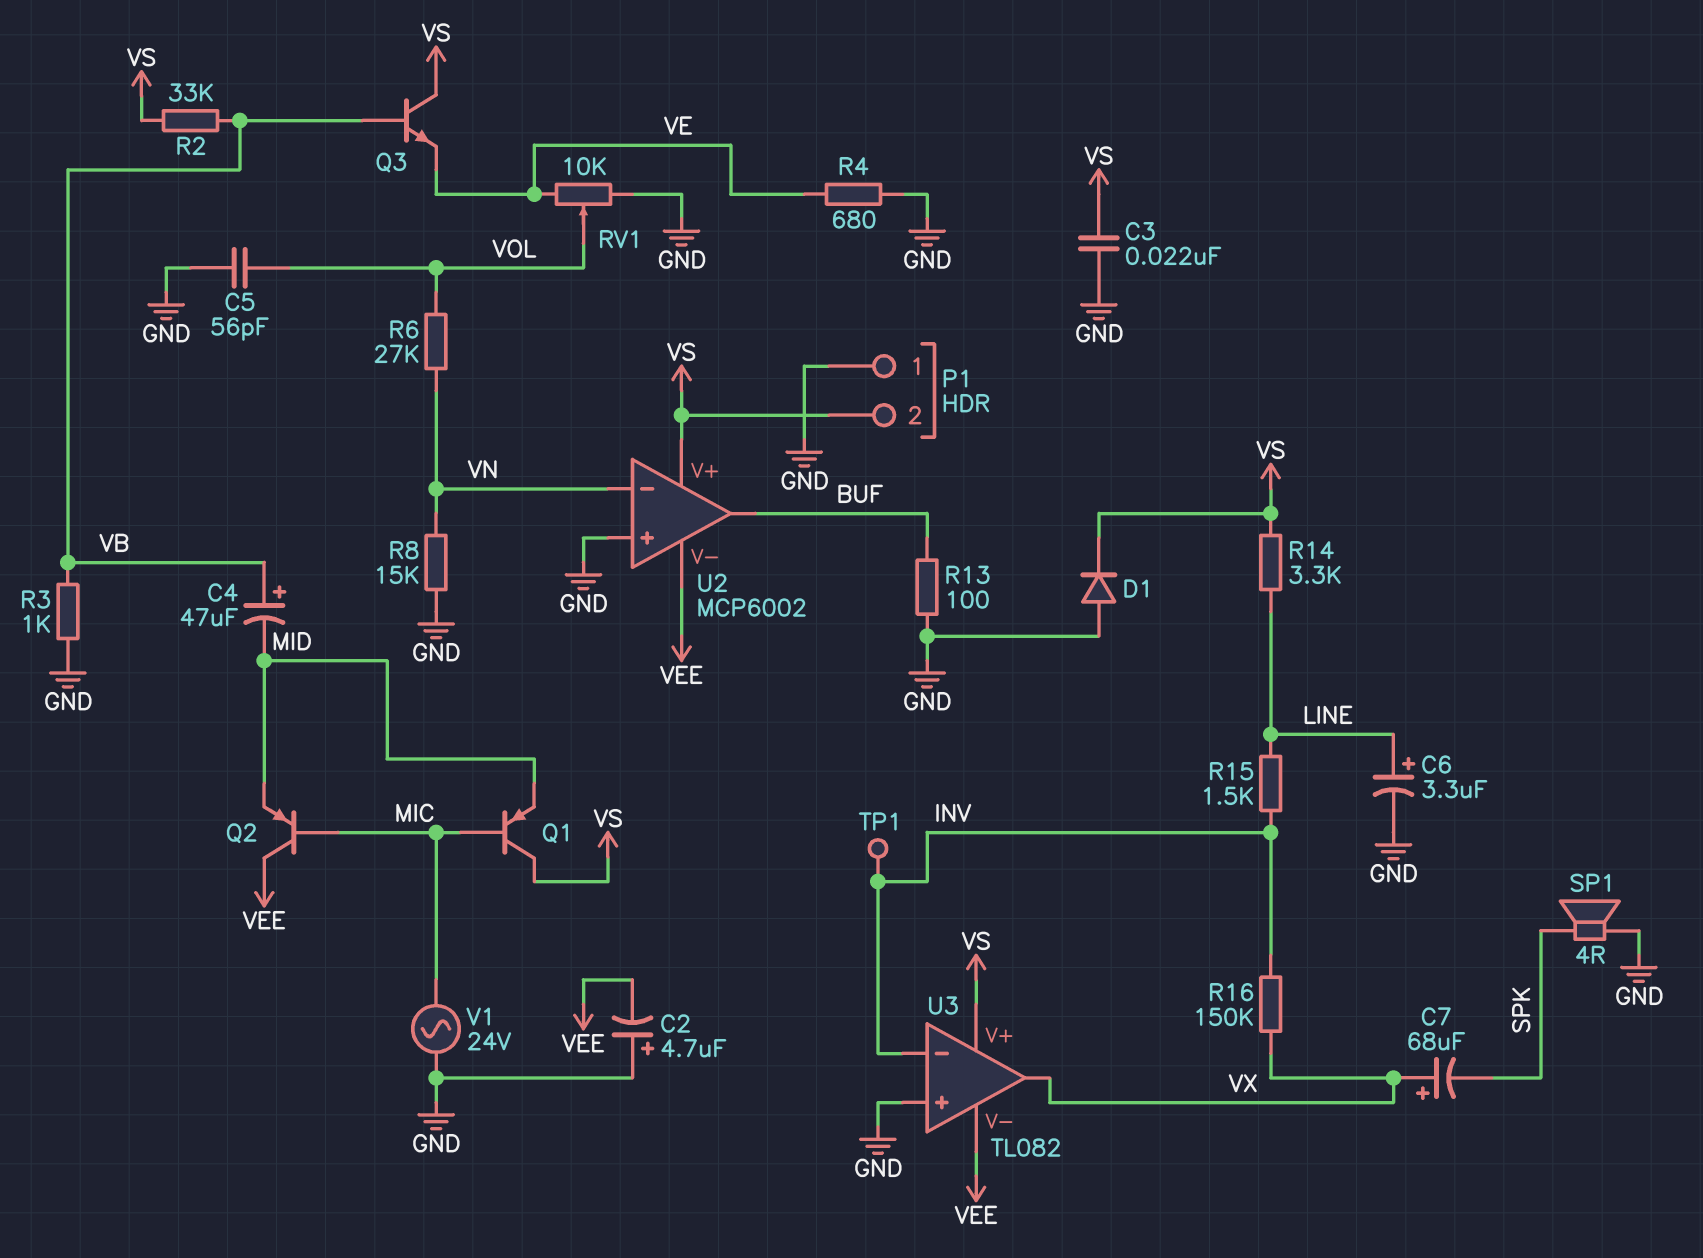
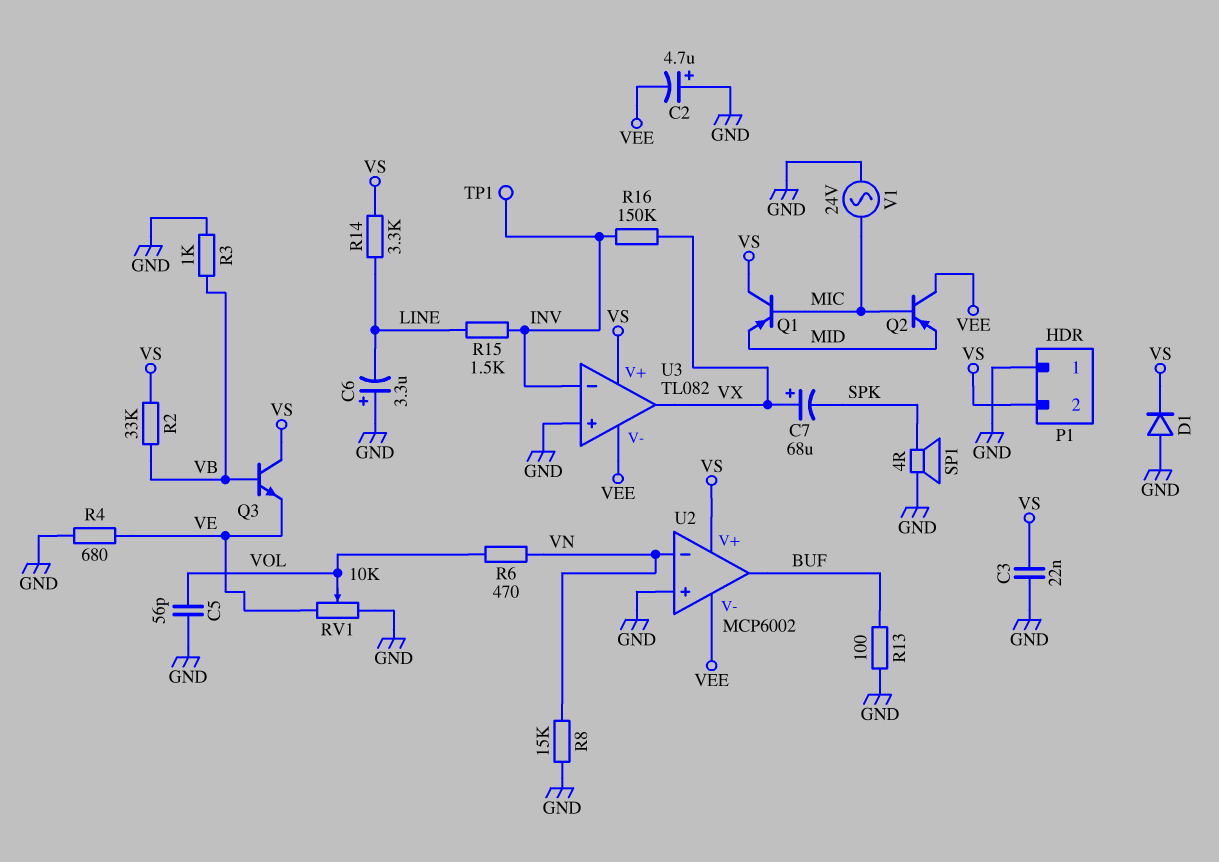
C4: 47uF (plus VB, minus MID) -> none
C6: 3.3uF (plus LINE, minus GND) -> 3.3uF (plus GND, minus LINE)
R6: 27k (VN, VOL) -> 470 (VN, VOL)

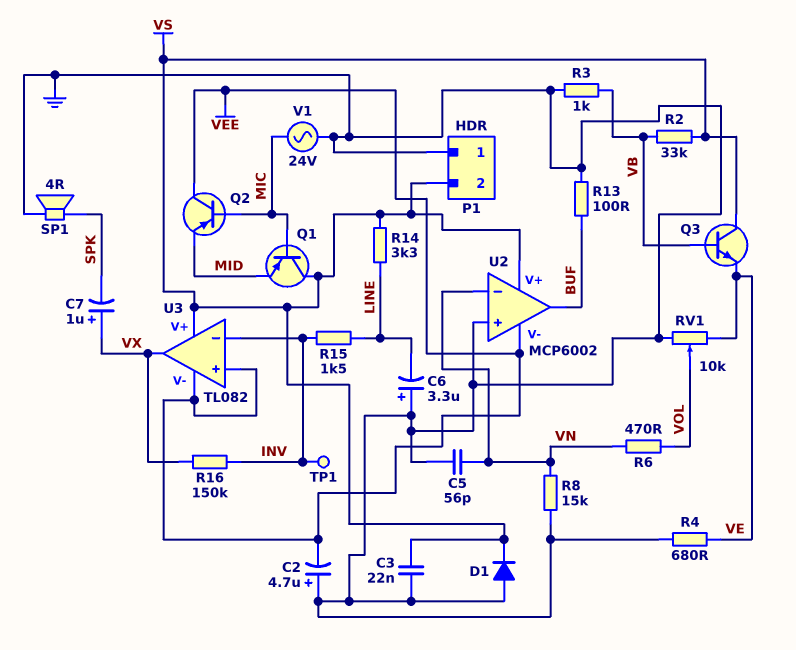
C5: 56pF (GND, VOL) -> 56pF (GND, VN)
C7: 68uF (plus VX, minus SPK) -> 1uF (plus VX, minus SPK)
U3 pin in+: GND -> VEE

